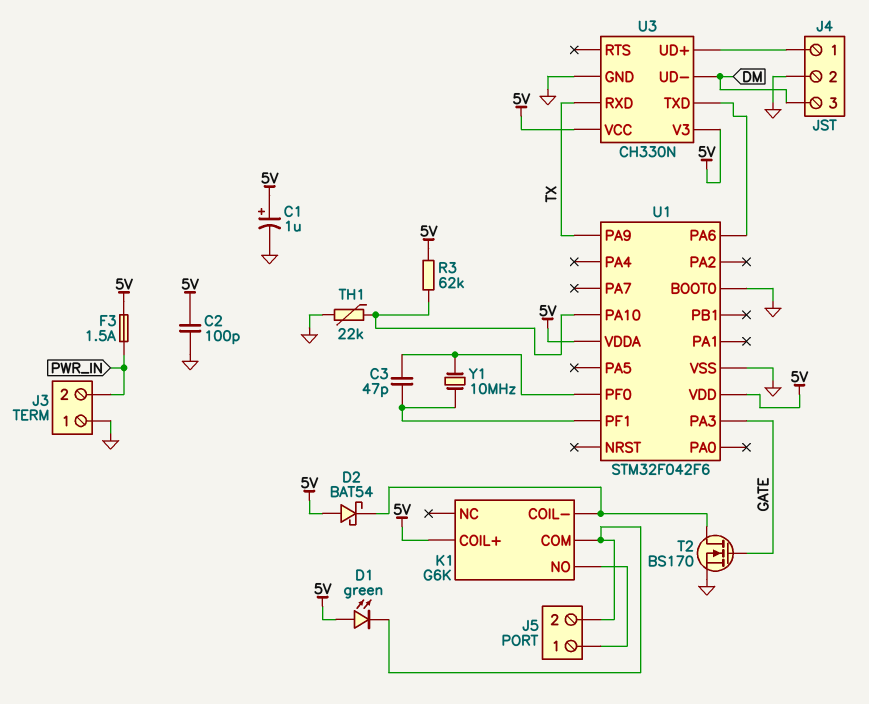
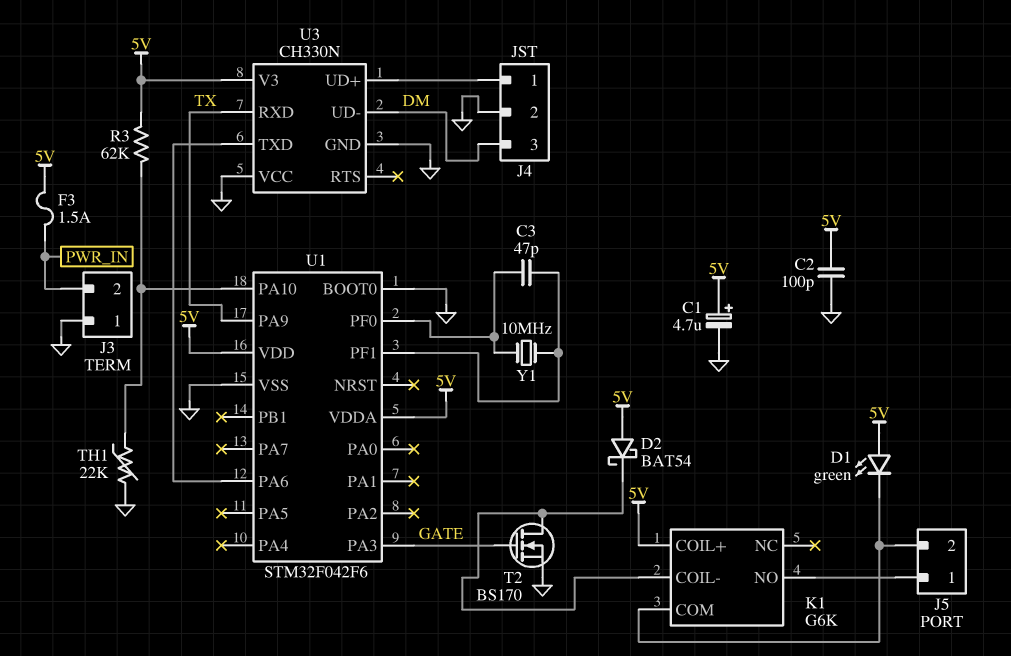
C1: 1uF (plus 5V, minus GND) -> 4.7uF (plus 5V, minus GND)
U3 pin VCC: 5V -> GND

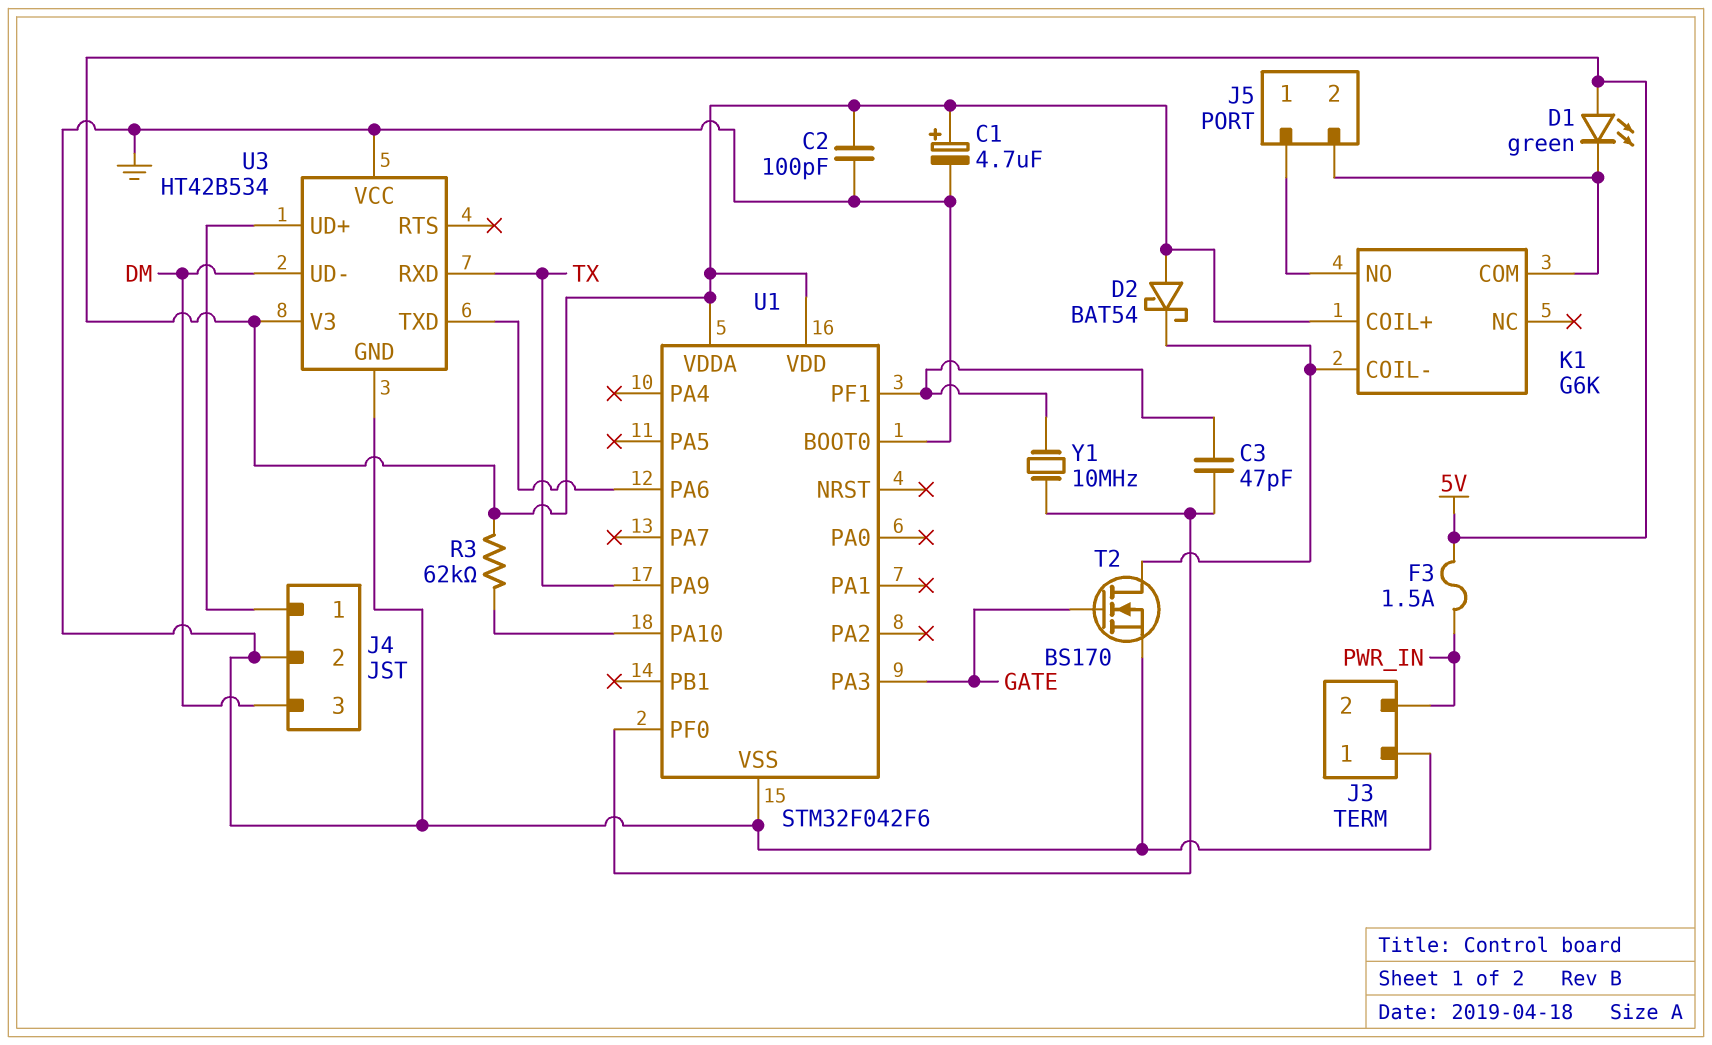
TH1: 22k (GND, U1/PA10) -> none
U3: CH330N -> HT42B534

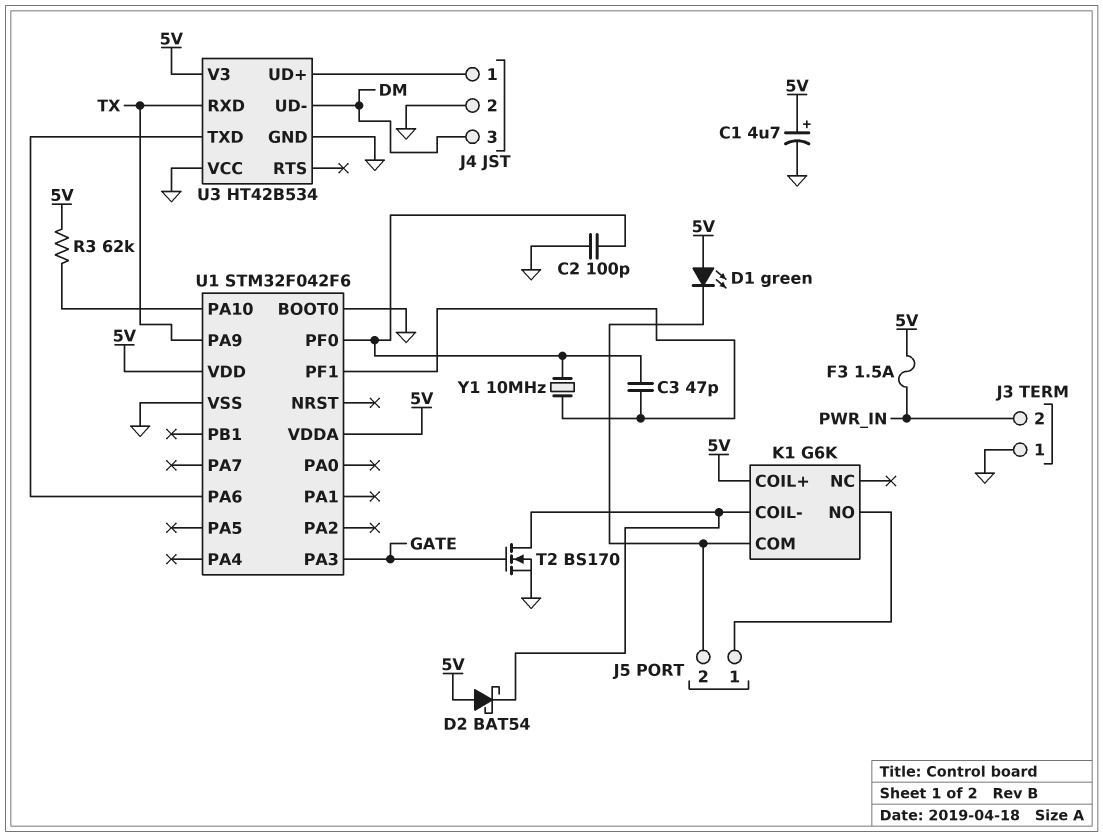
C2: 100pF (5V, GND) -> 100pF (GND, U1/PF0)

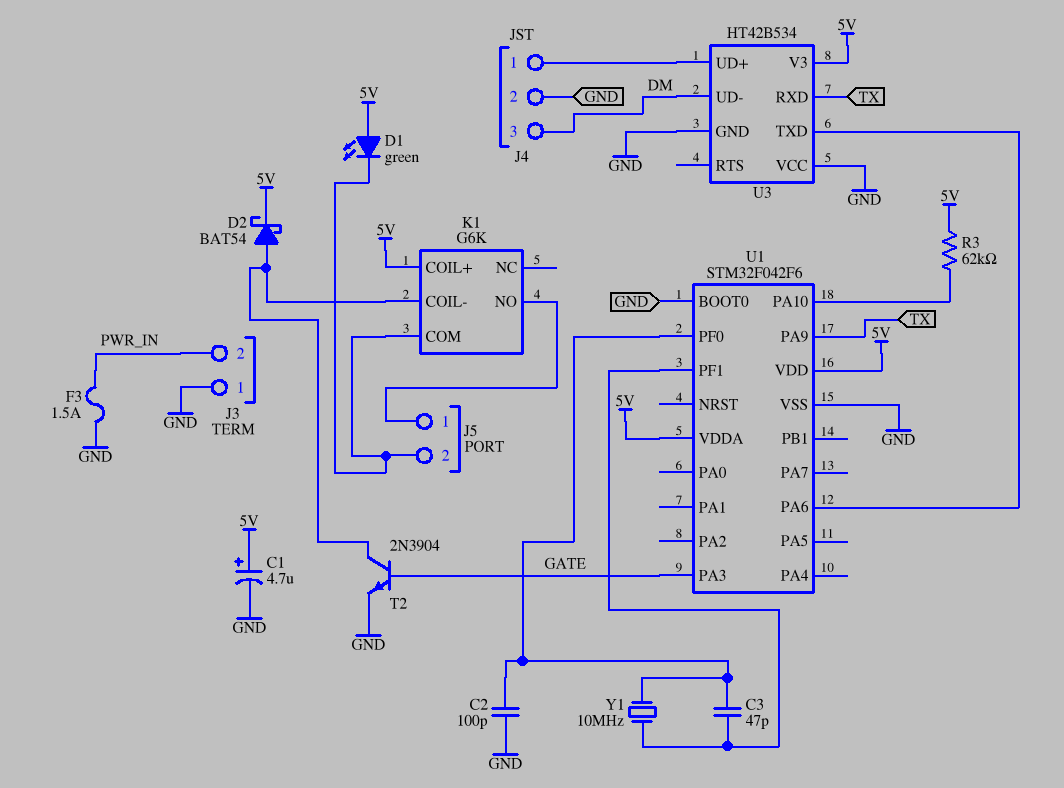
D2: schottky BAT54 (A 5V, K K1/COIL-) -> schottky BAT54 (A K1/COIL-, K 5V)
F3: 1.5A (5V, PWR_IN) -> 1.5A (GND, PWR_IN)
T2: NMOS BS170 (G GATE, D K1/COIL-, S GND) -> NPN 2N3904 (B GATE, C K1/COIL-, E GND)

